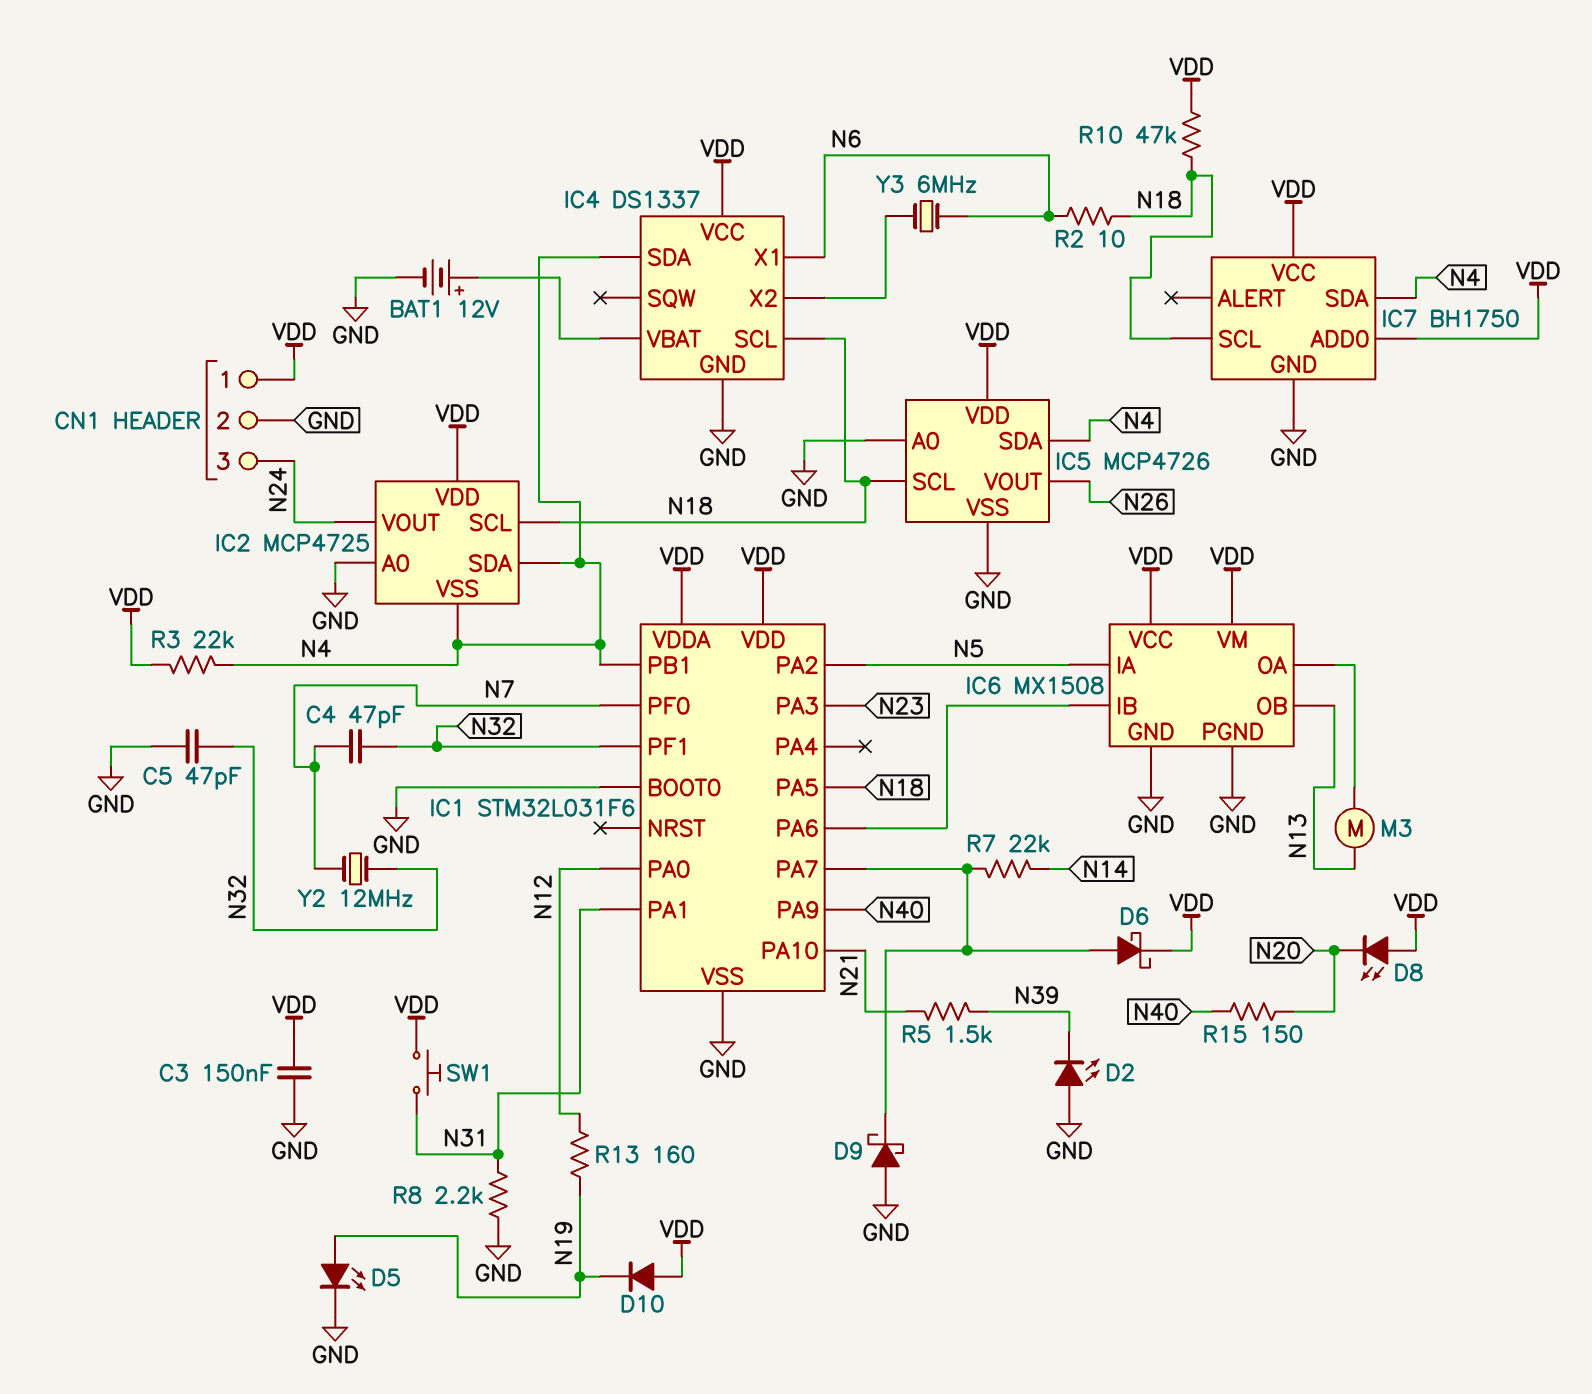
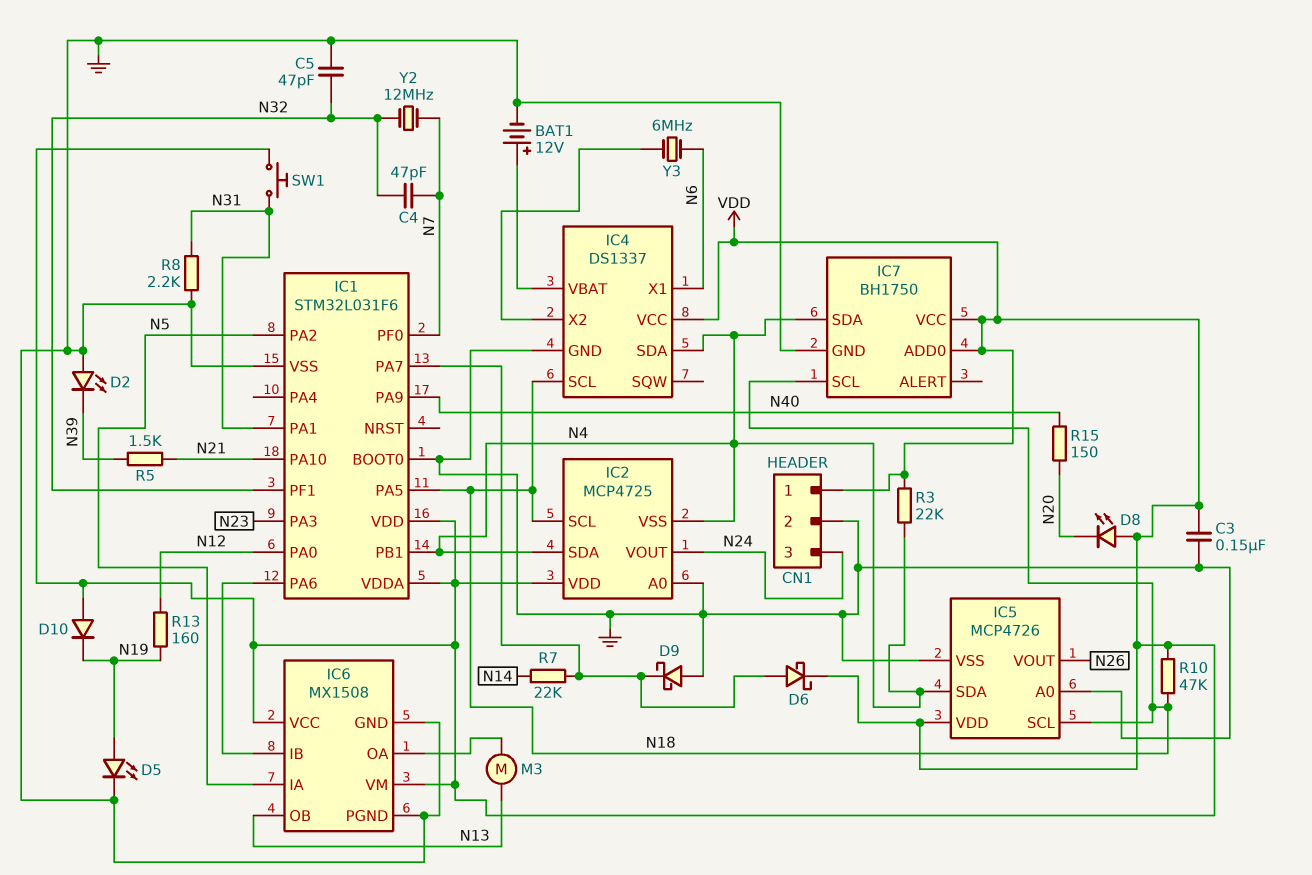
R2: 10 (N6, N18) -> none

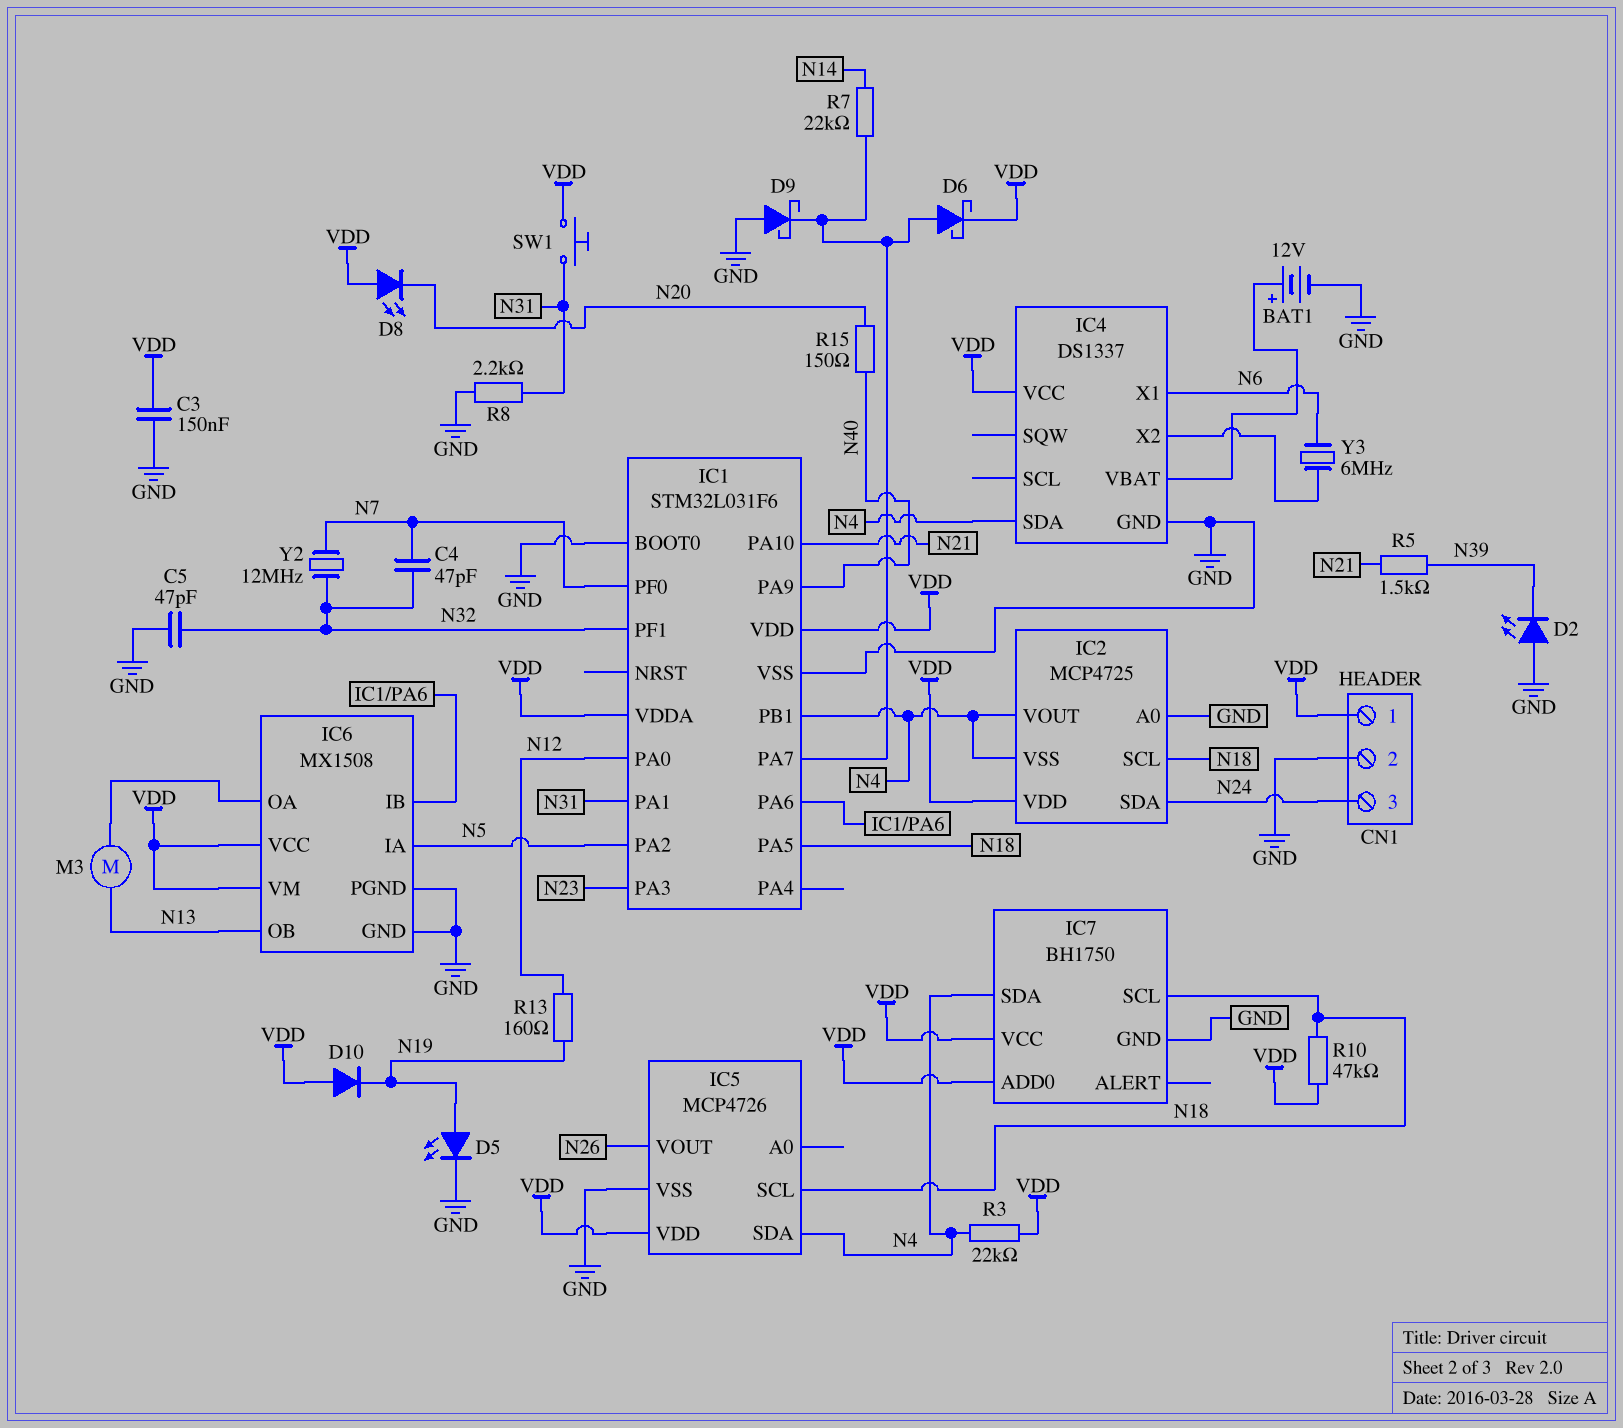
IC2 pin SDA: N4 -> N24
IC2 pin VOUT: N24 -> N4
IC4 pin SCL: N18 -> none
IC5 pin A0: GND -> none

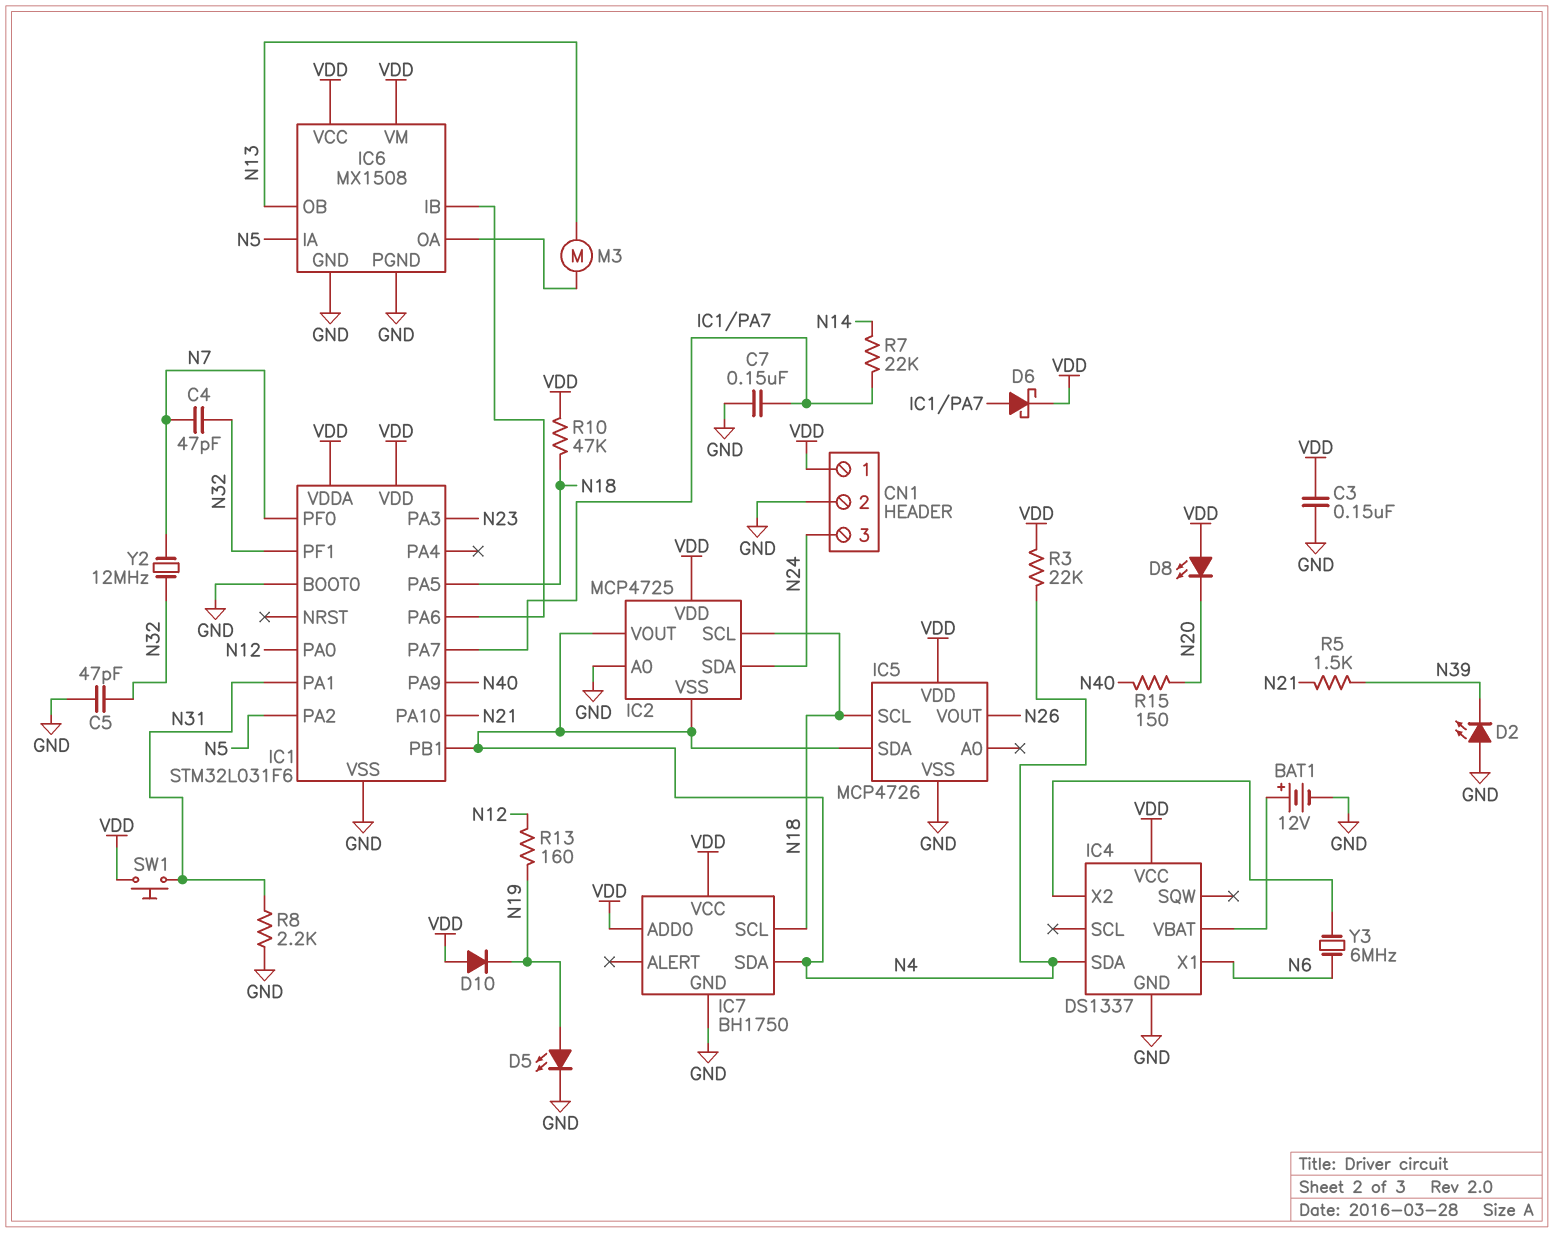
C7: none -> 150nF (GND, IC1/PA7)
D9: schottky (A GND, K IC1/PA7) -> none

